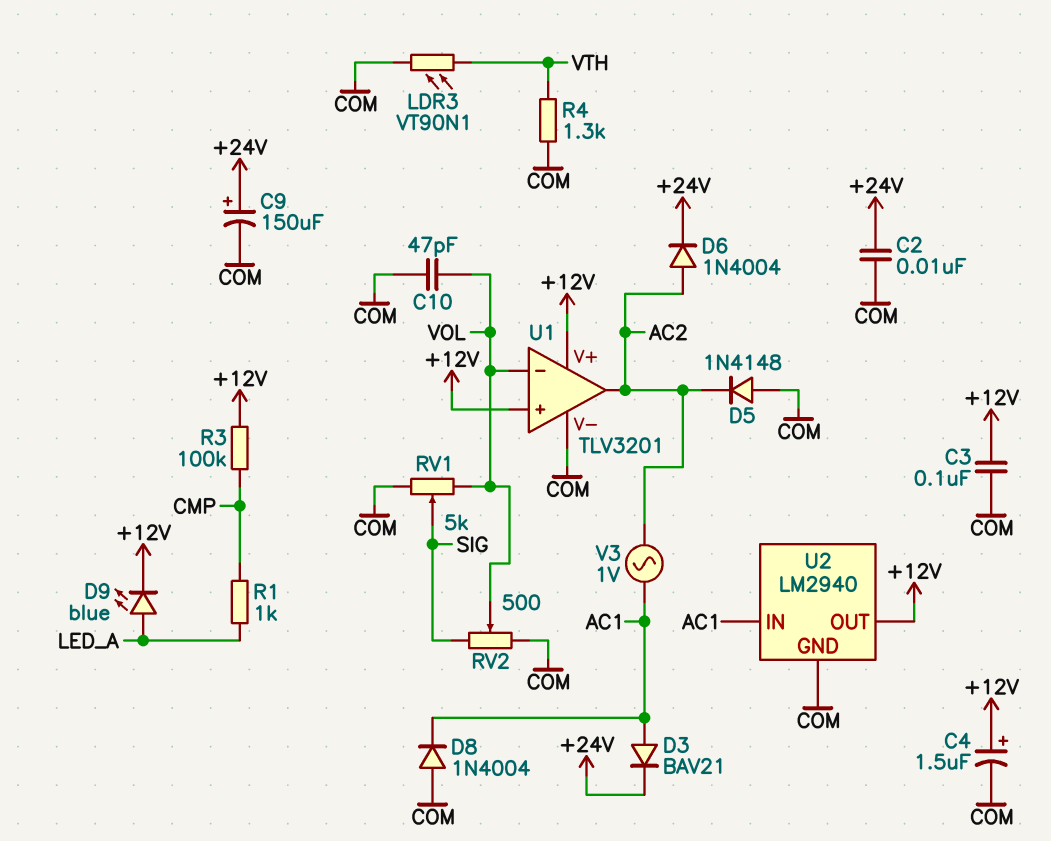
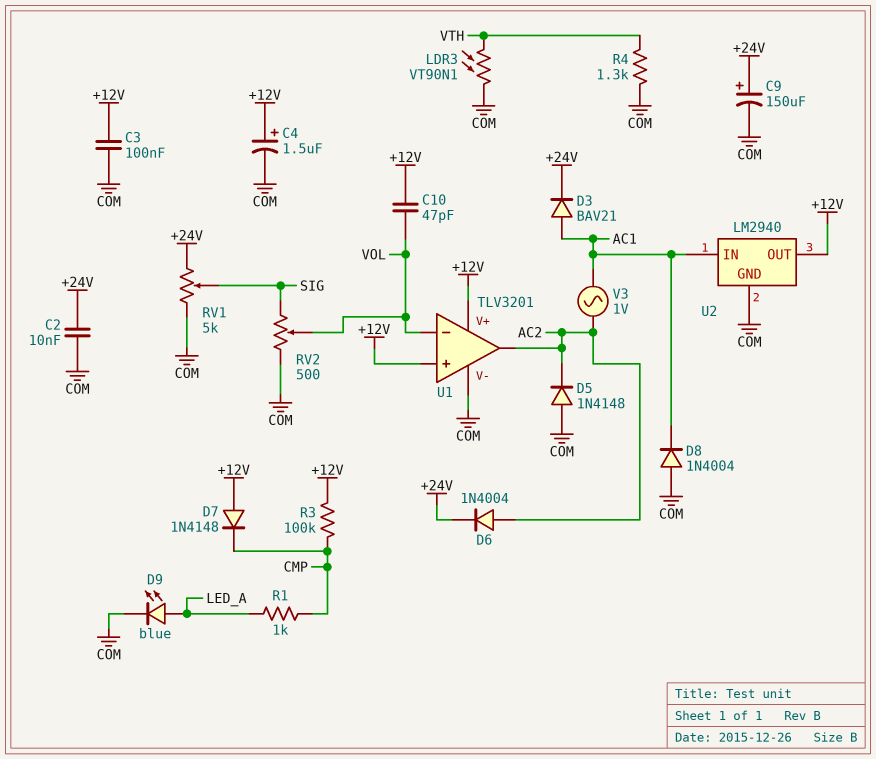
C10: 47pF (COM, VOL) -> 47pF (+12V, VOL)
D7: none -> diode 1N4148 (A +12V, K CMP)
D9: LED blue (A LED_A, K +12V) -> LED blue (A LED_A, K COM)
RV1: 5k (COM, VOL, wiper SIG) -> 5k (+24V, COM, wiper SIG)

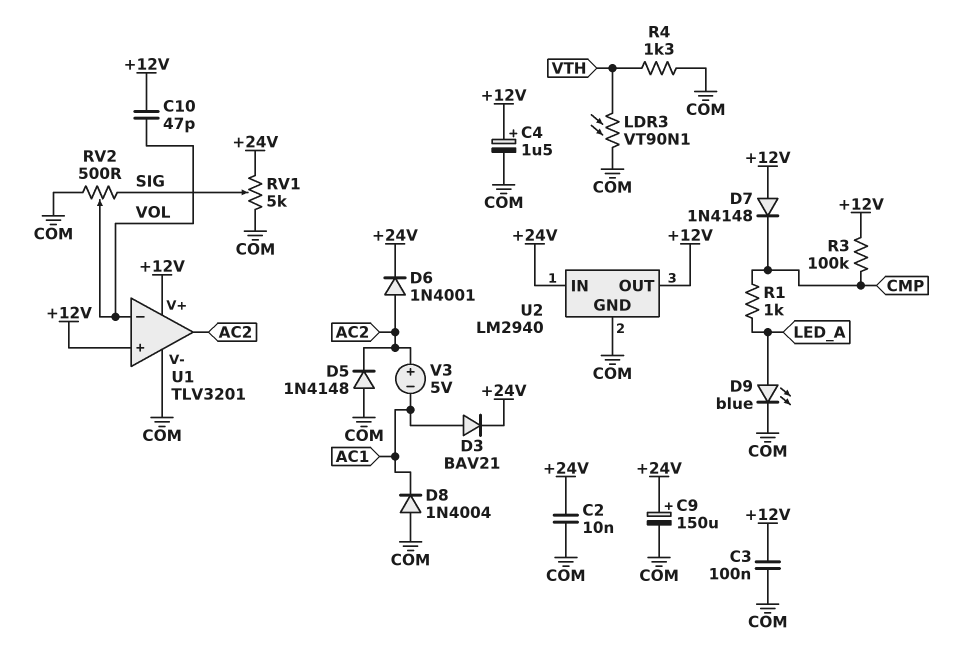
D6: diode 1N4004 (A AC2, K +24V) -> diode 1N4001 (A AC2, K +24V)
U2 pin IN: AC1 -> +24V
V3: AC 1V (AC1, AC2) -> 5V (plus AC2, minus AC1)

